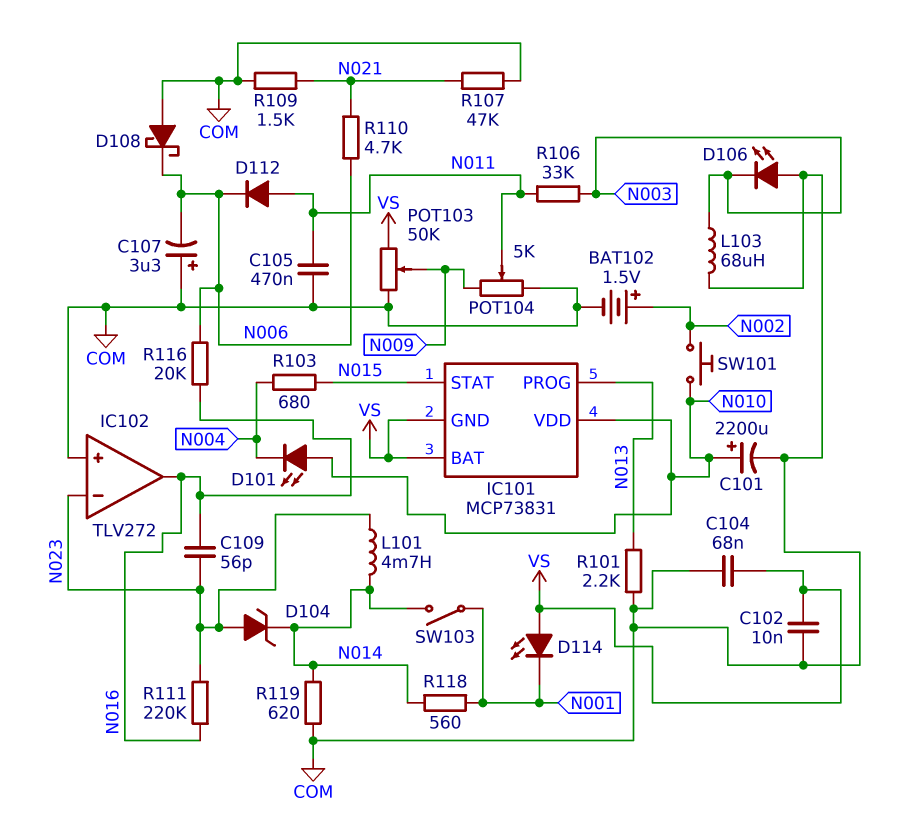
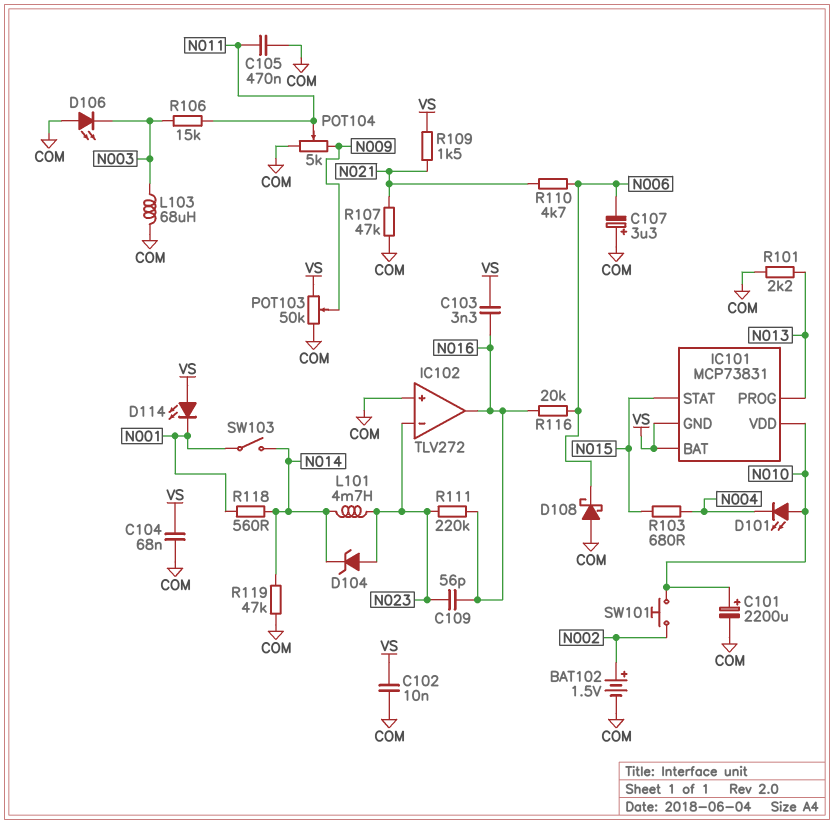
C103: none -> 3.3nF (N016, VS)
D112: diode (A N011, K N006) -> none
R106: 33k (N003, N011) -> 15k (N003, N011)
R109: 1.5k (COM, N021) -> 1.5k (N021, VS)
R119: 620 (COM, N014) -> 47k (COM, N014)

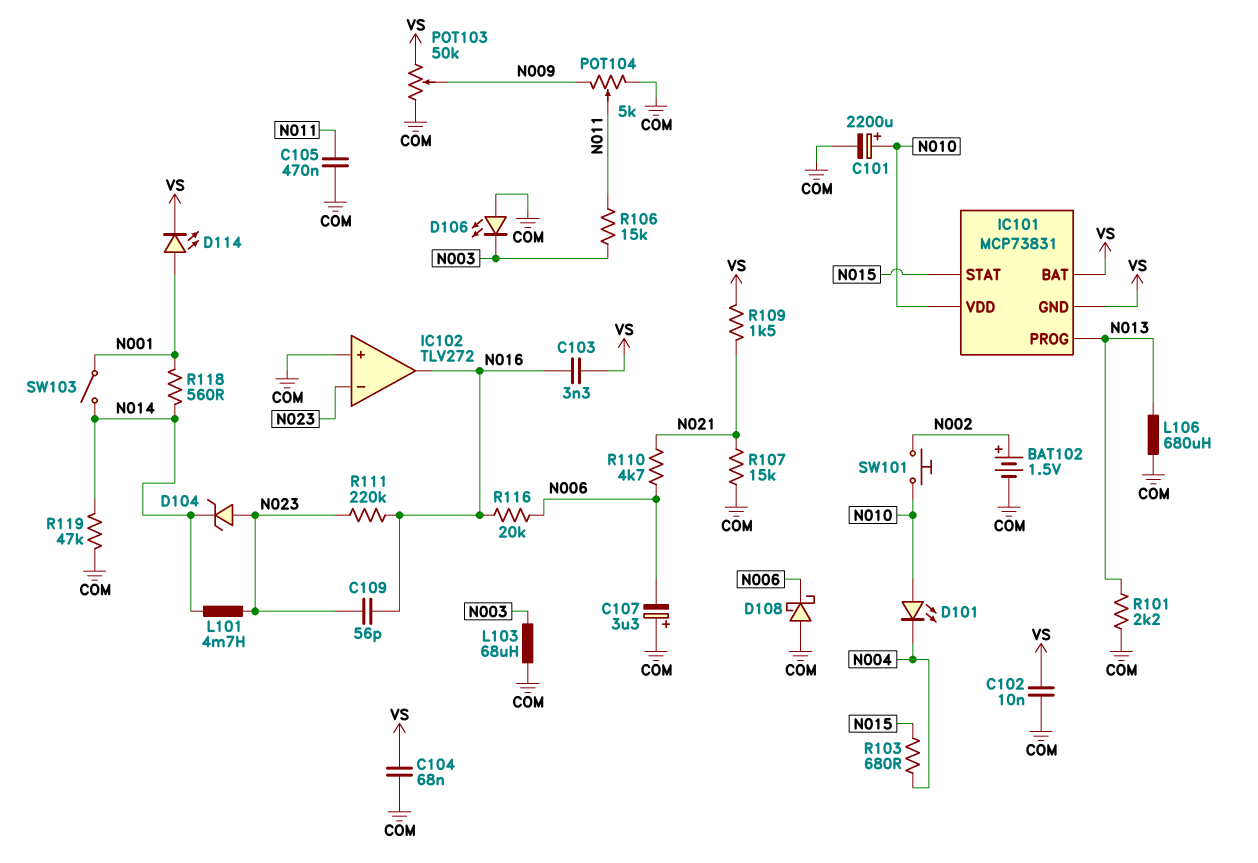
D114: LED (A VS, K N001) -> LED (A N001, K VS)
L106: none -> 680uH (COM, N013)
R107: 47k (COM, N021) -> 15k (COM, N021)

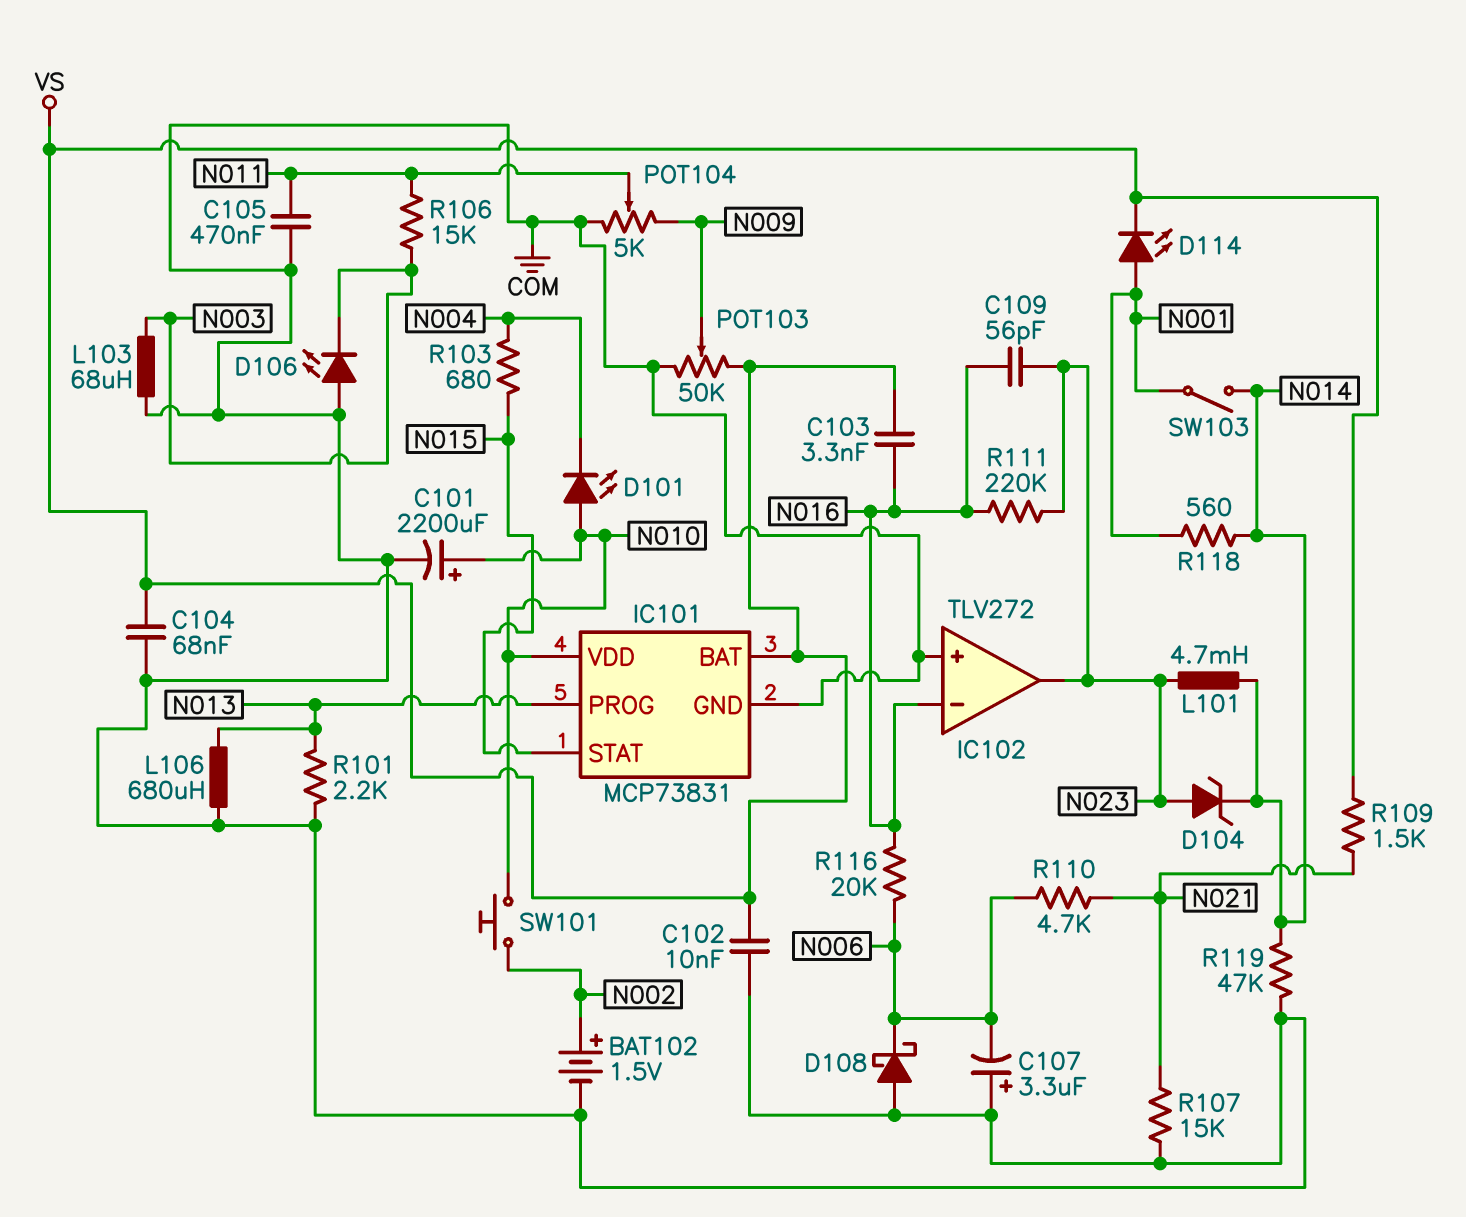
IC101 pin GND: VS -> COM
IC102 pin in-: N023 -> N016
IC102 pin out: N016 -> N023

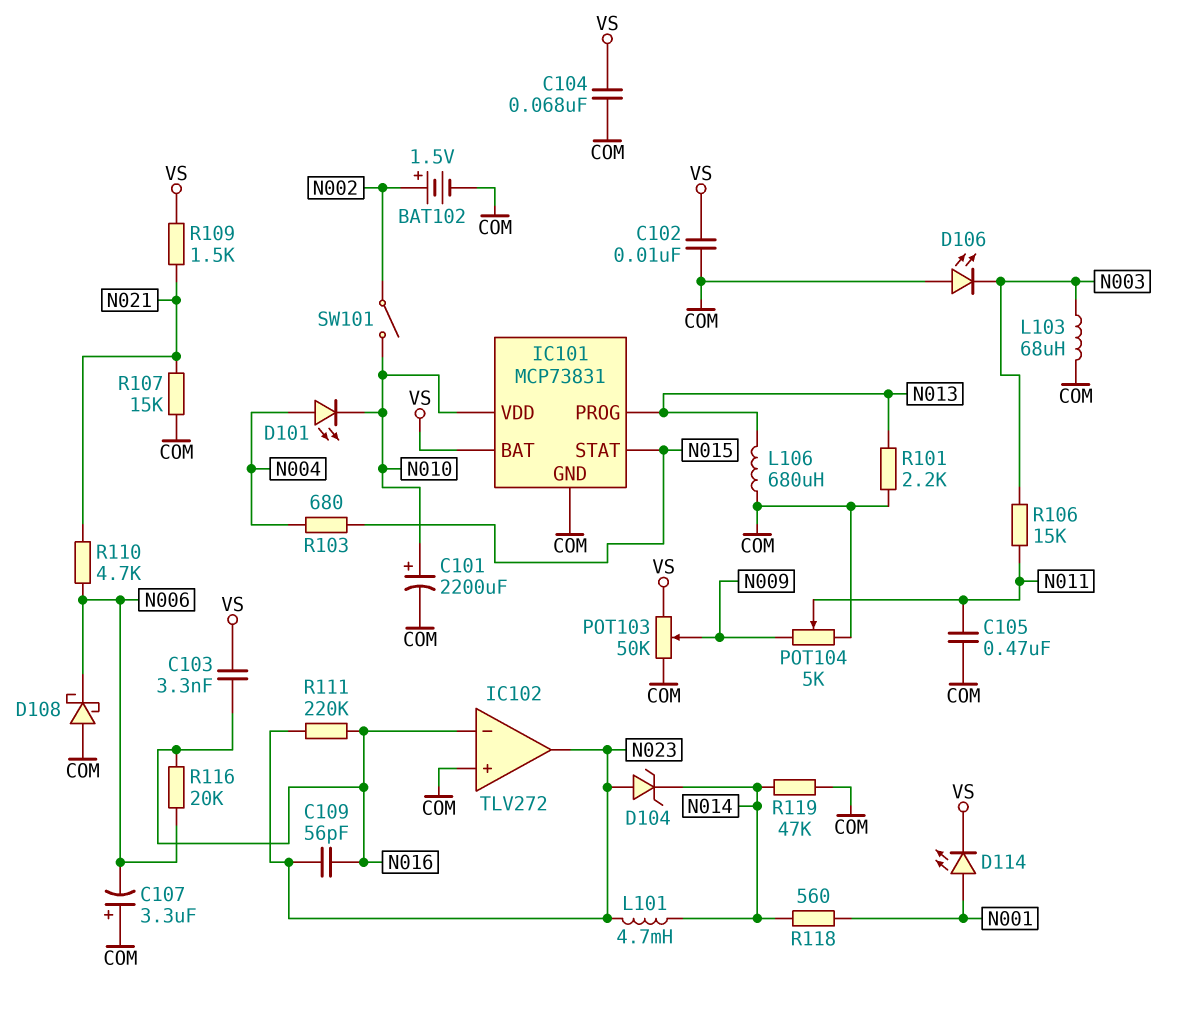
D101: LED (A N010, K N004) -> LED (A N004, K N010)
SW101: button (N002, N010) -> switch (N002, N010)
SW103: switch (N001, N014) -> none

